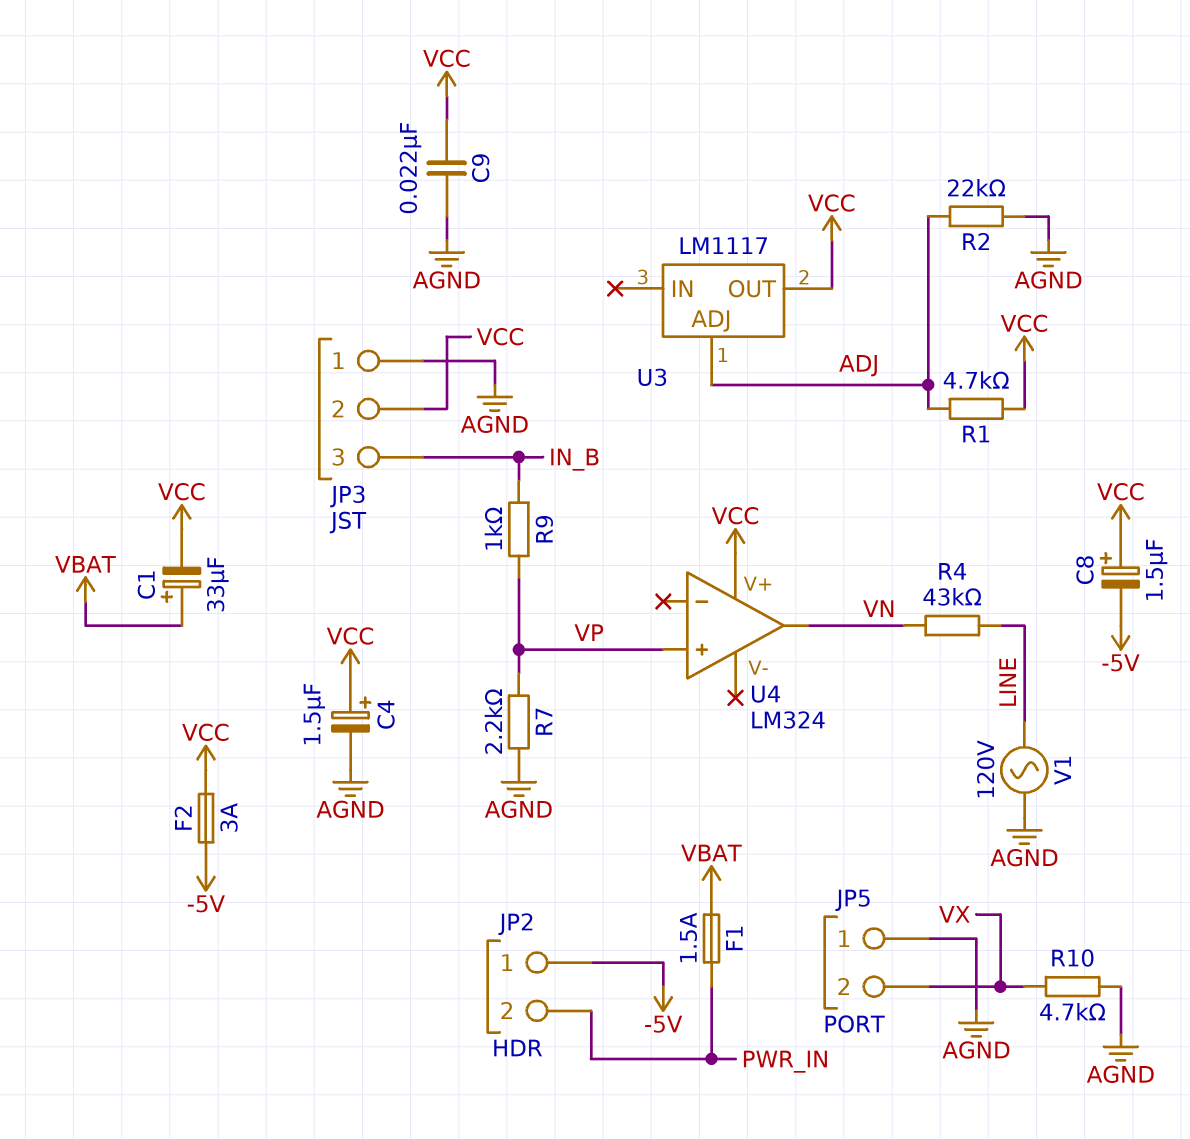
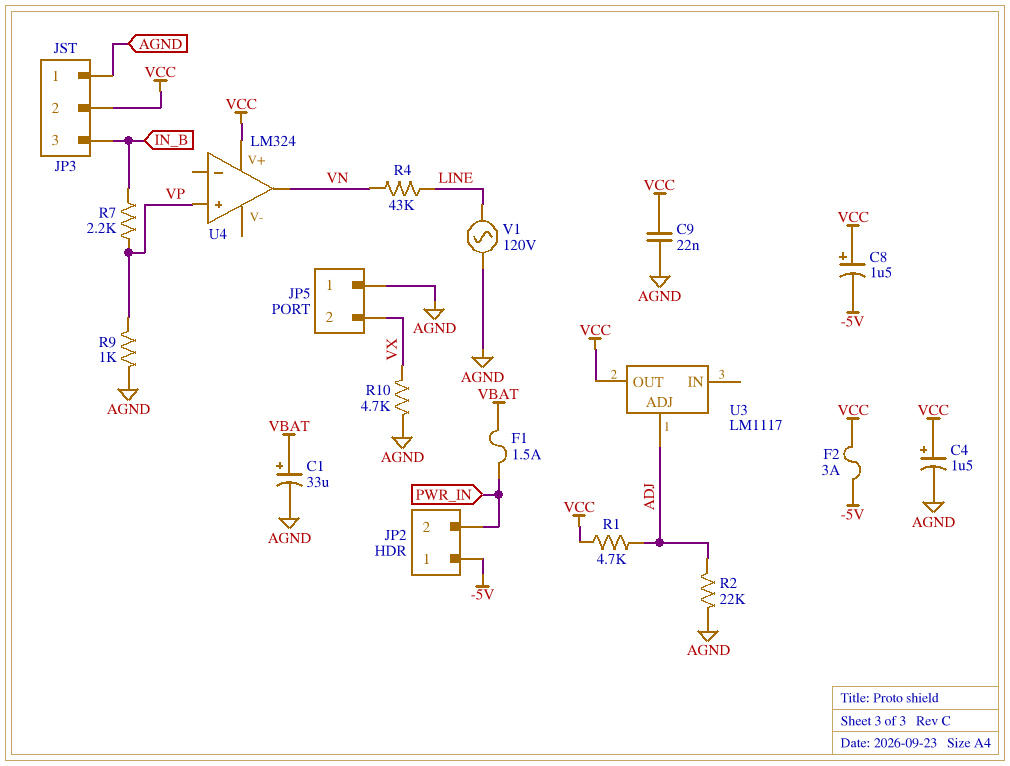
C1: 33uF (plus VBAT, minus VCC) -> 33uF (plus VBAT, minus AGND)
R7: 2.2k (AGND, VP) -> 2.2k (IN_B, VP)
R9: 1k (IN_B, VP) -> 1k (AGND, VP)

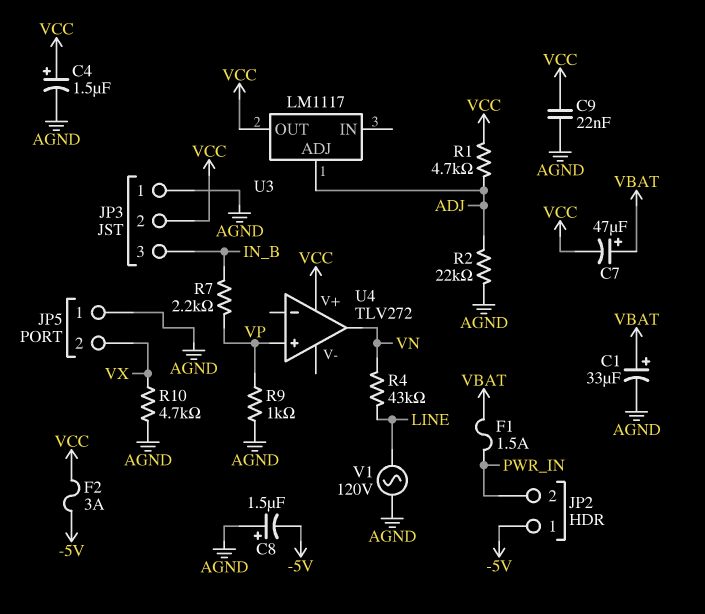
C7: none -> 47uF (plus VBAT, minus VCC)
C8: 1.5uF (plus VCC, minus -5V) -> 1.5uF (plus AGND, minus -5V)
U4: LM324 -> TLV272

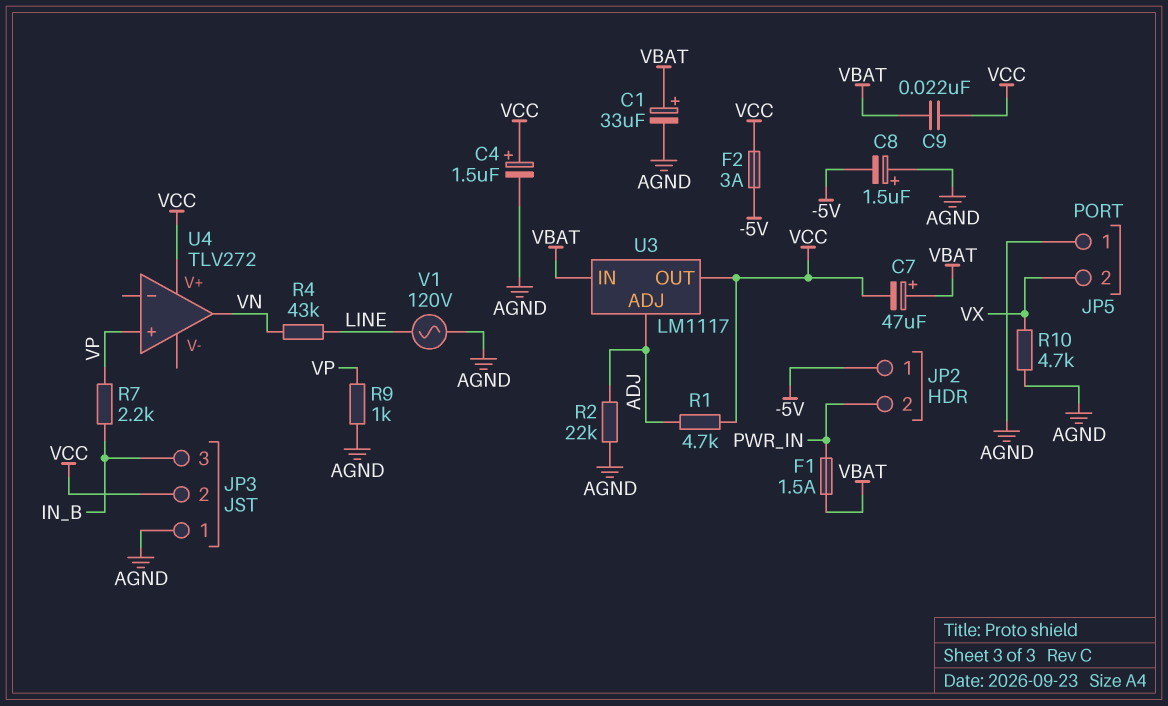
C9: 22nF (AGND, VCC) -> 22nF (VBAT, VCC)
U3 pin IN: none -> VBAT

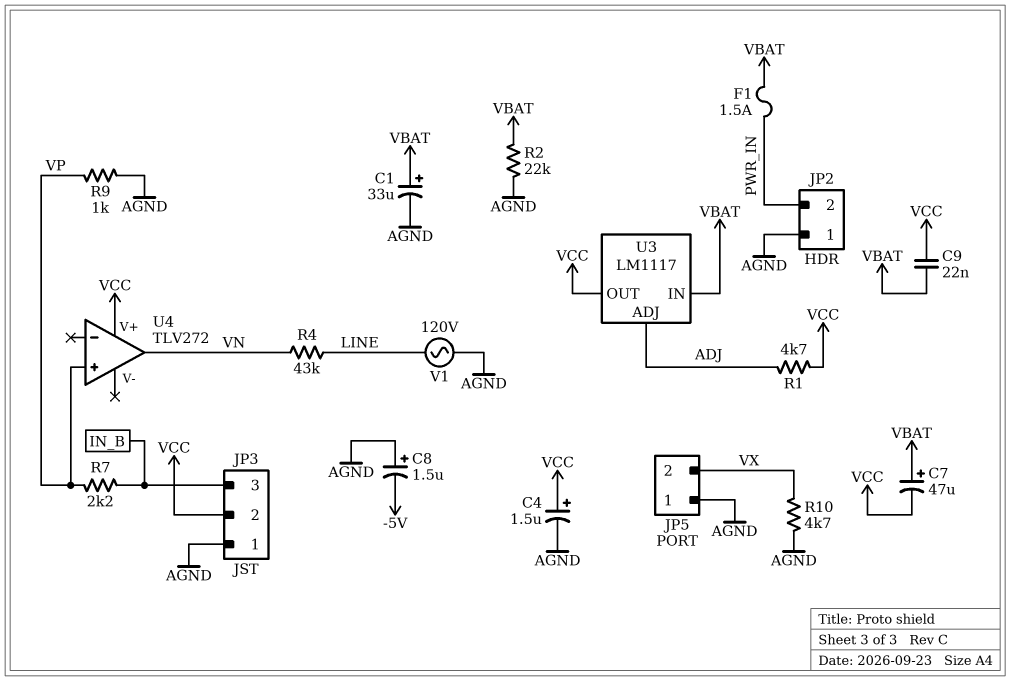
F2: 3A (-5V, VCC) -> none
JP2 pin 1: -5V -> AGND
R2: 22k (ADJ, AGND) -> 22k (AGND, VBAT)

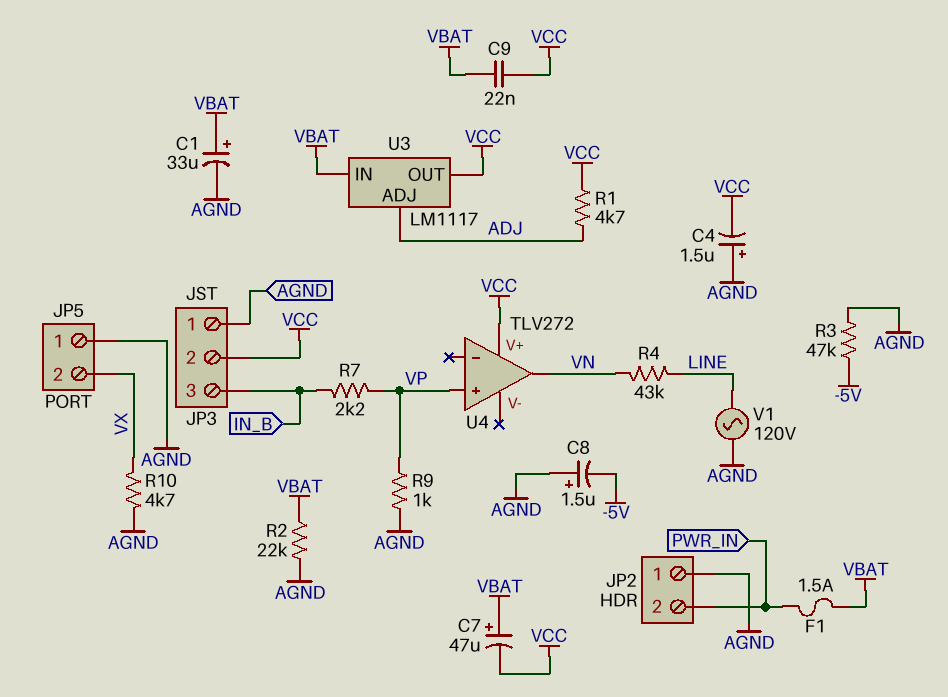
C4: 1.5uF (plus VCC, minus AGND) -> 1.5uF (plus AGND, minus VCC)
R3: none -> 47k (-5V, AGND)

